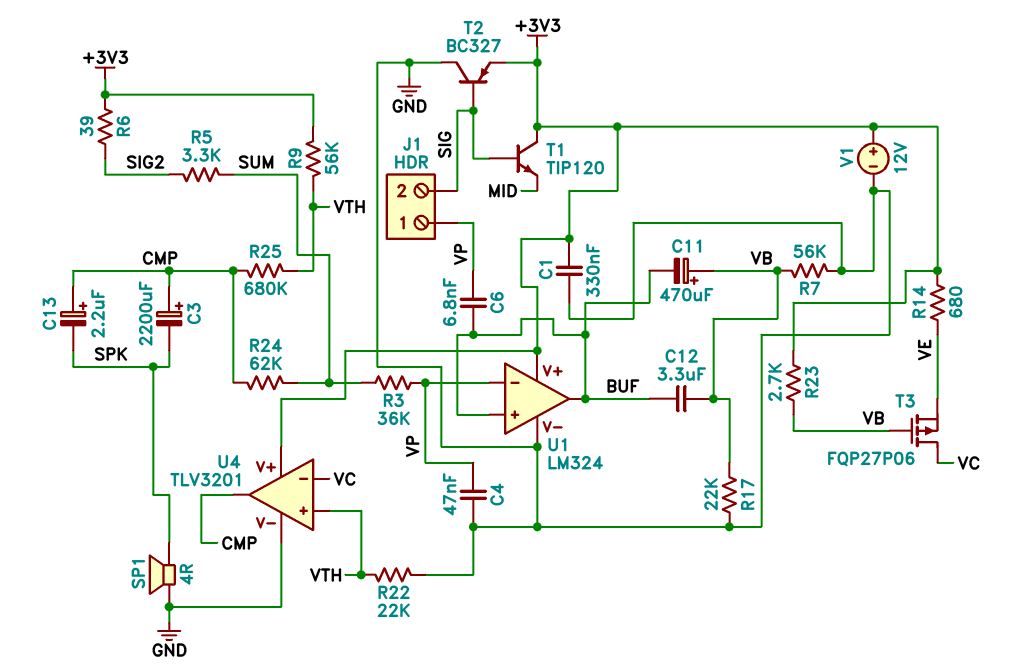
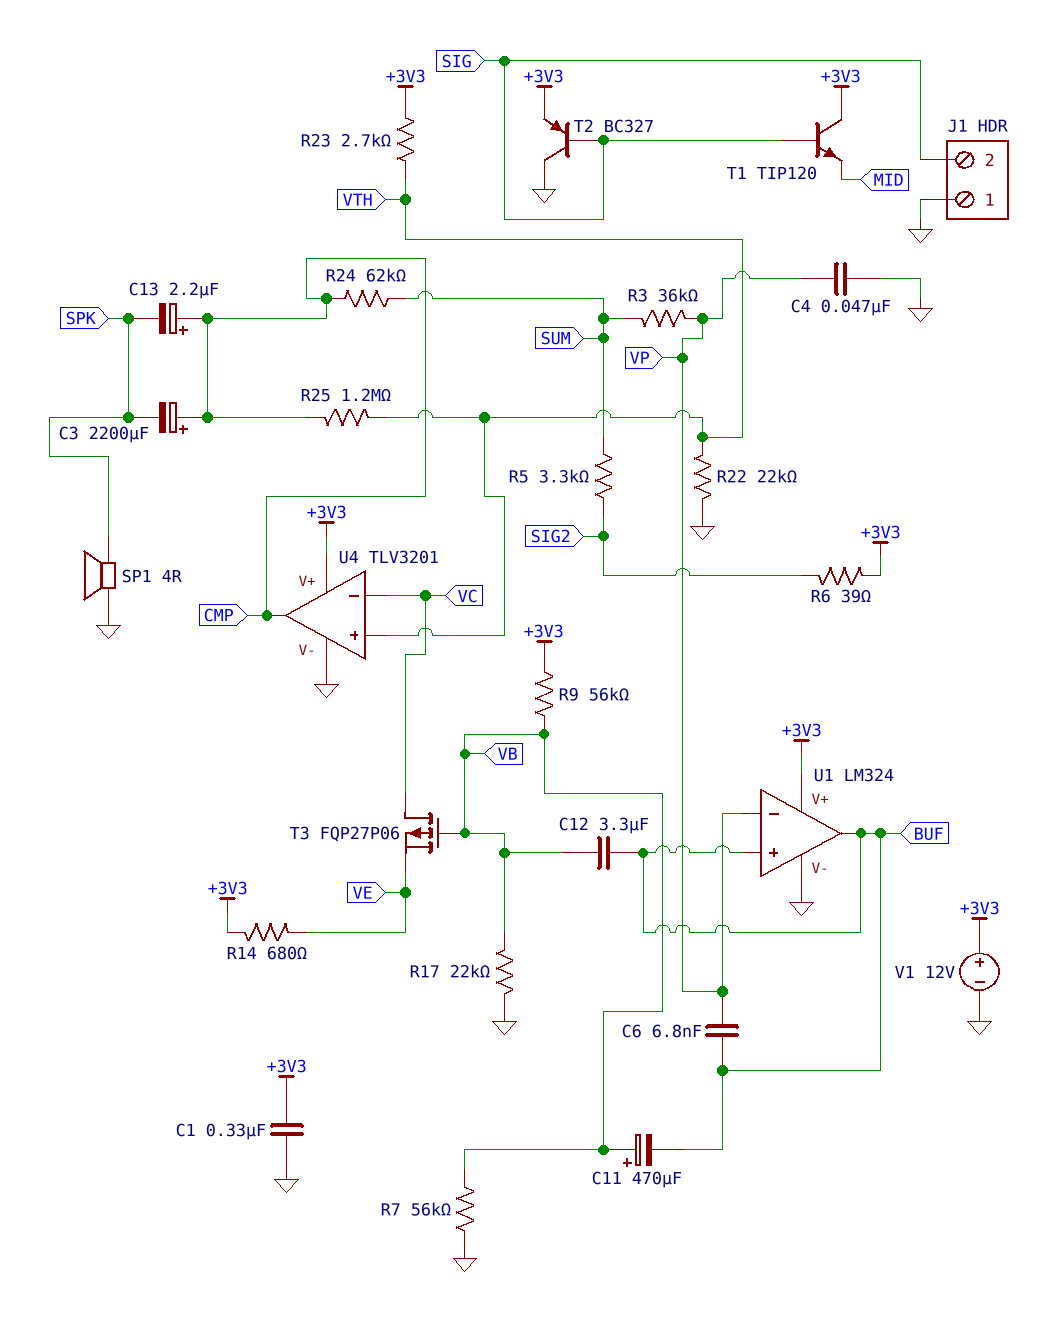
J1 pin 1: VP -> GND
R9: 56k (+3V3, VTH) -> 56k (+3V3, VB)
R23: 2.7k (+3V3, VB) -> 2.7k (+3V3, VTH)
R25: 680k (CMP, VTH) -> 1.2M (CMP, VTH)

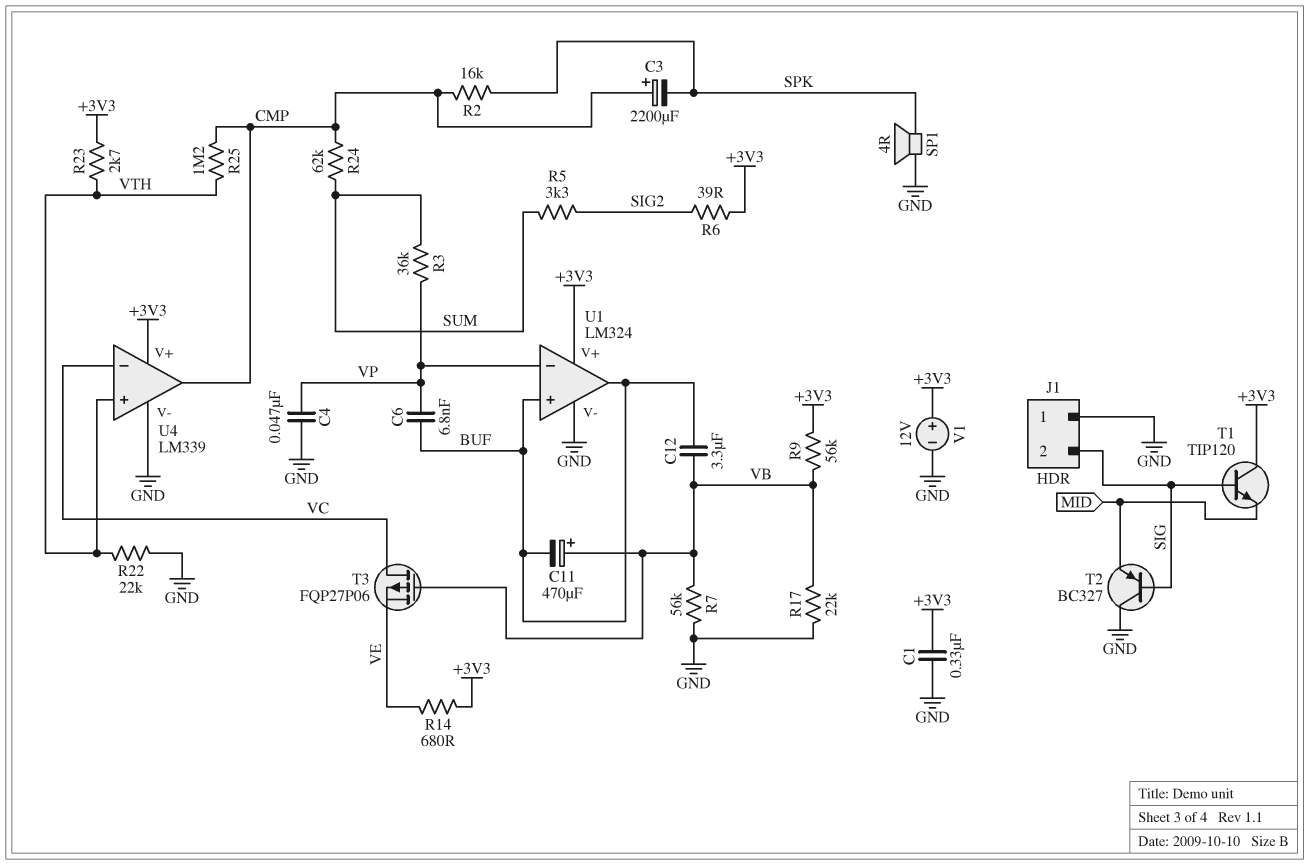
C13: 2.2uF (plus CMP, minus SPK) -> none
R2: none -> 16k (CMP, SPK)
T2: PNP BC327 (B SIG, C GND, E +3V3) -> PNP BC327 (B SIG, C GND, E MID)
U4: TLV3201 -> LM339

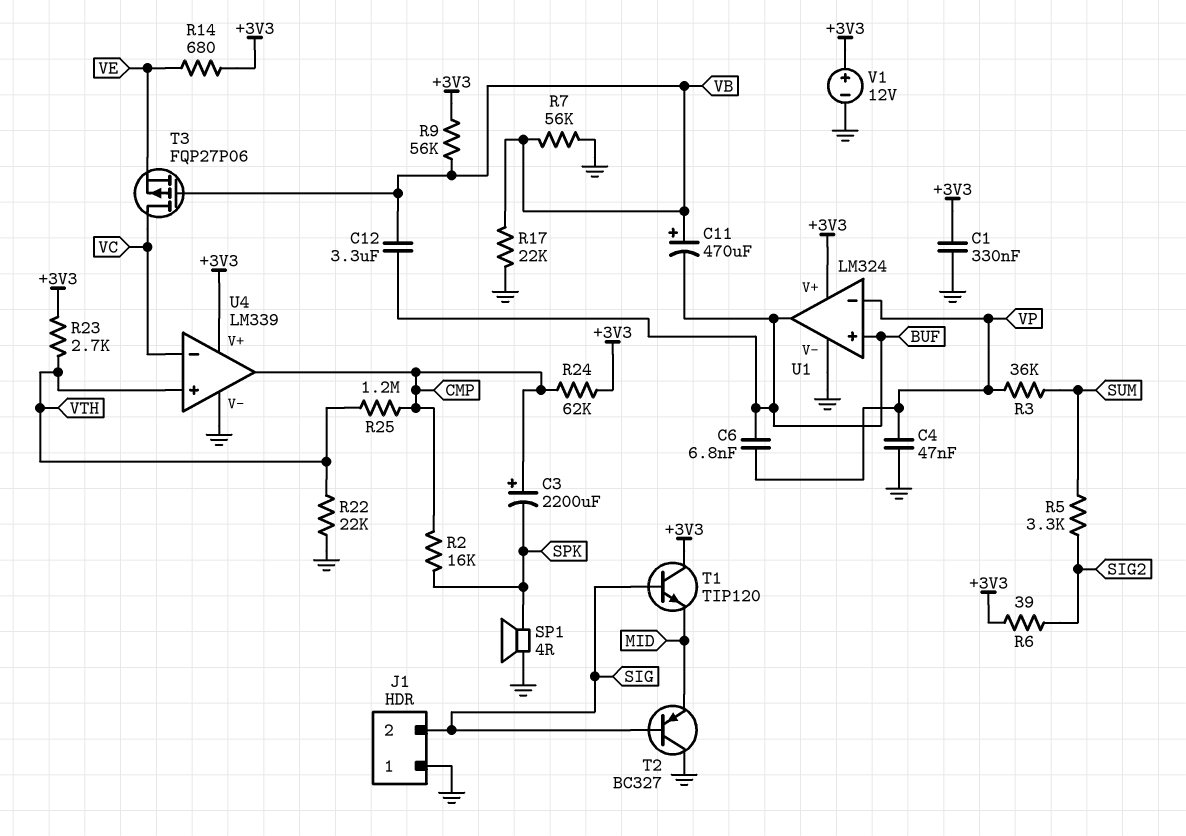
R24: 62k (CMP, SUM) -> 62k (+3V3, CMP)

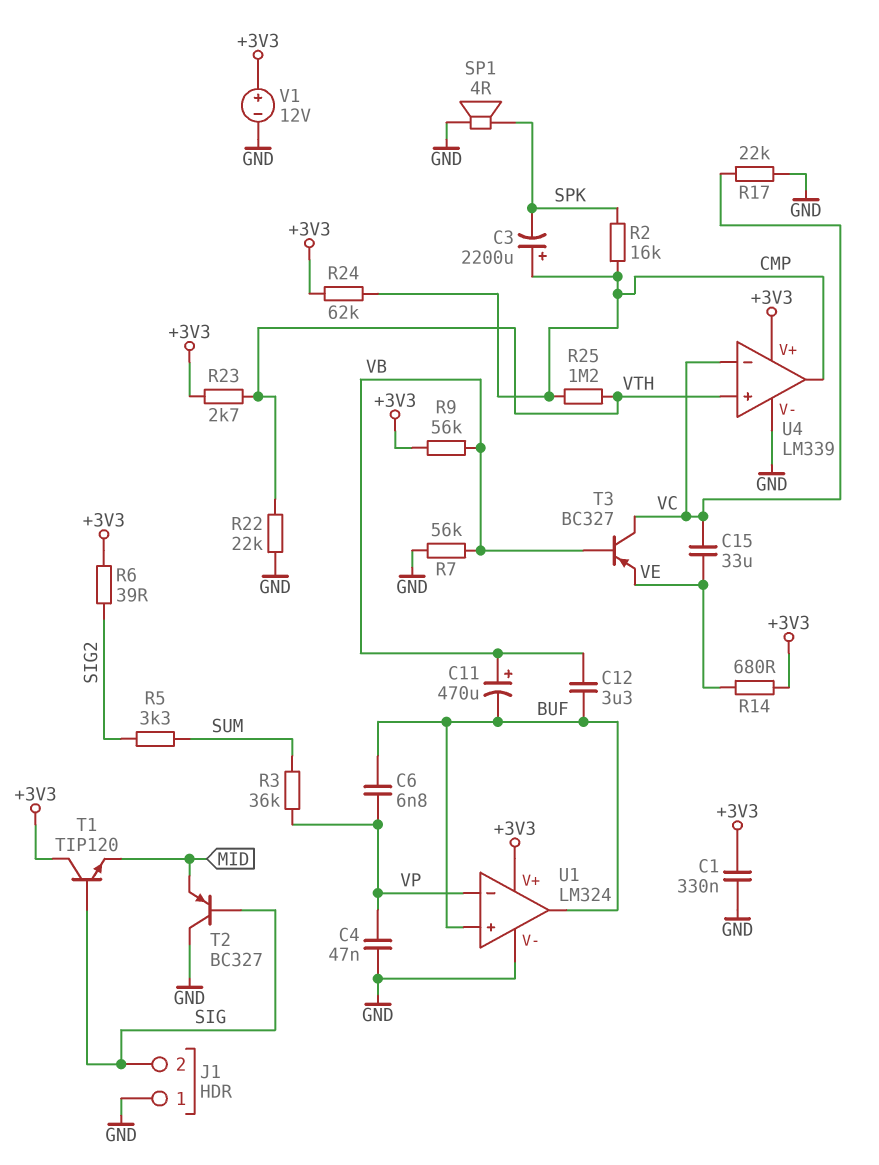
C15: none -> 33uF (VC, VE)
R17: 22k (GND, VB) -> 22k (GND, VC)
T3: PMOS FQP27P06 (G VB, D VC, S VE) -> PNP BC327 (B VB, C VC, E VE)

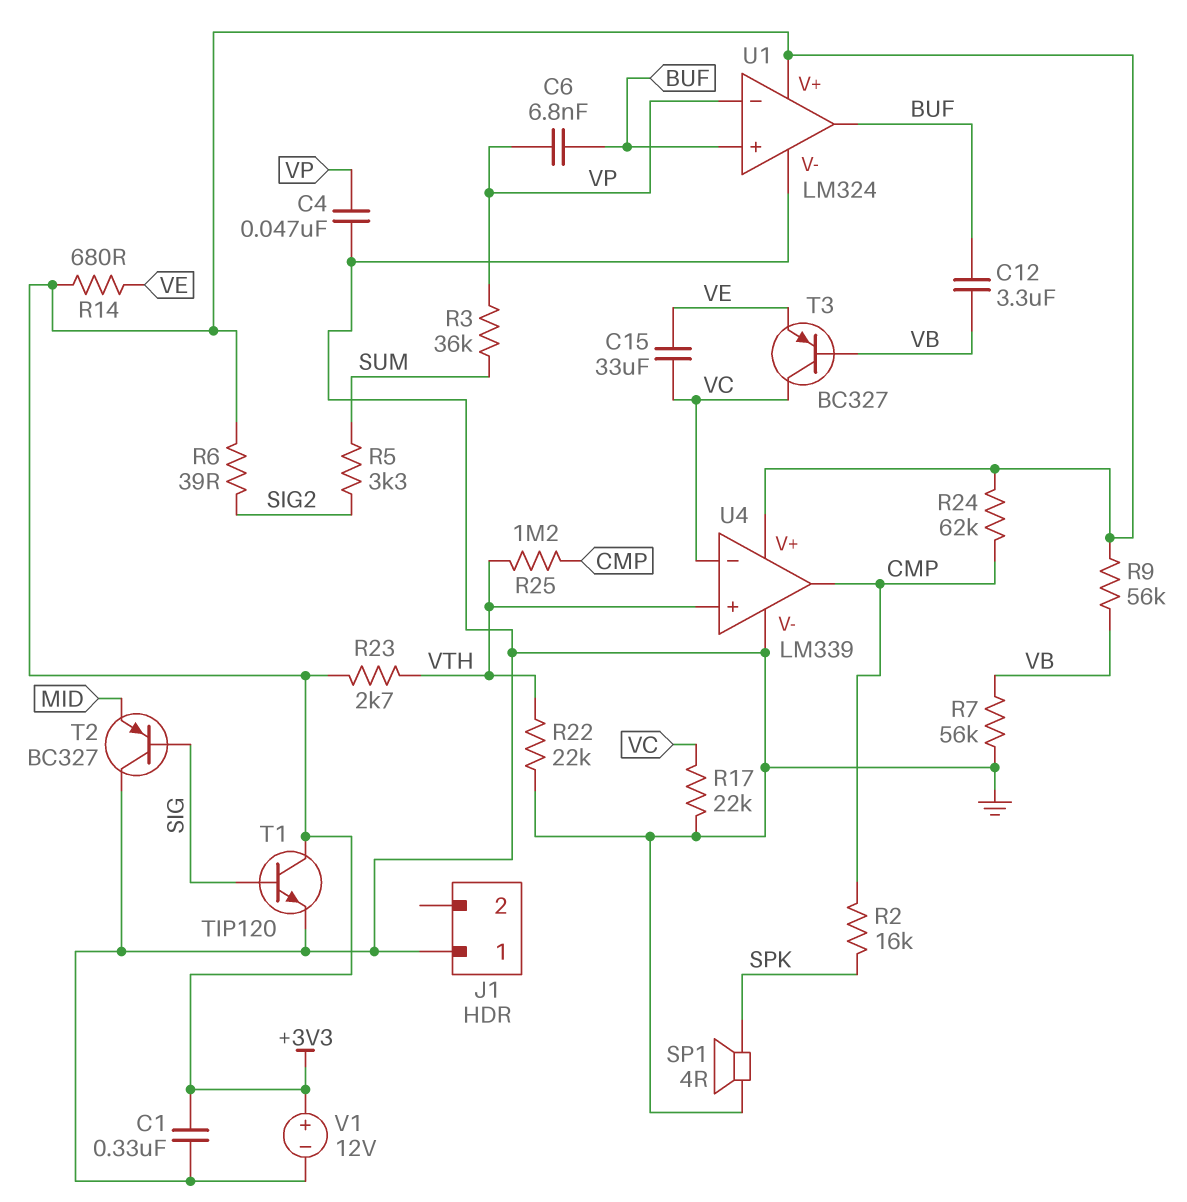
C3: 2200uF (plus CMP, minus SPK) -> none
C11: 470uF (plus VB, minus BUF) -> none
J1 pin 2: SIG -> none
T1: NPN TIP120 (B SIG, C +3V3, E MID) -> NPN TIP120 (B SIG, C +3V3, E GND)

